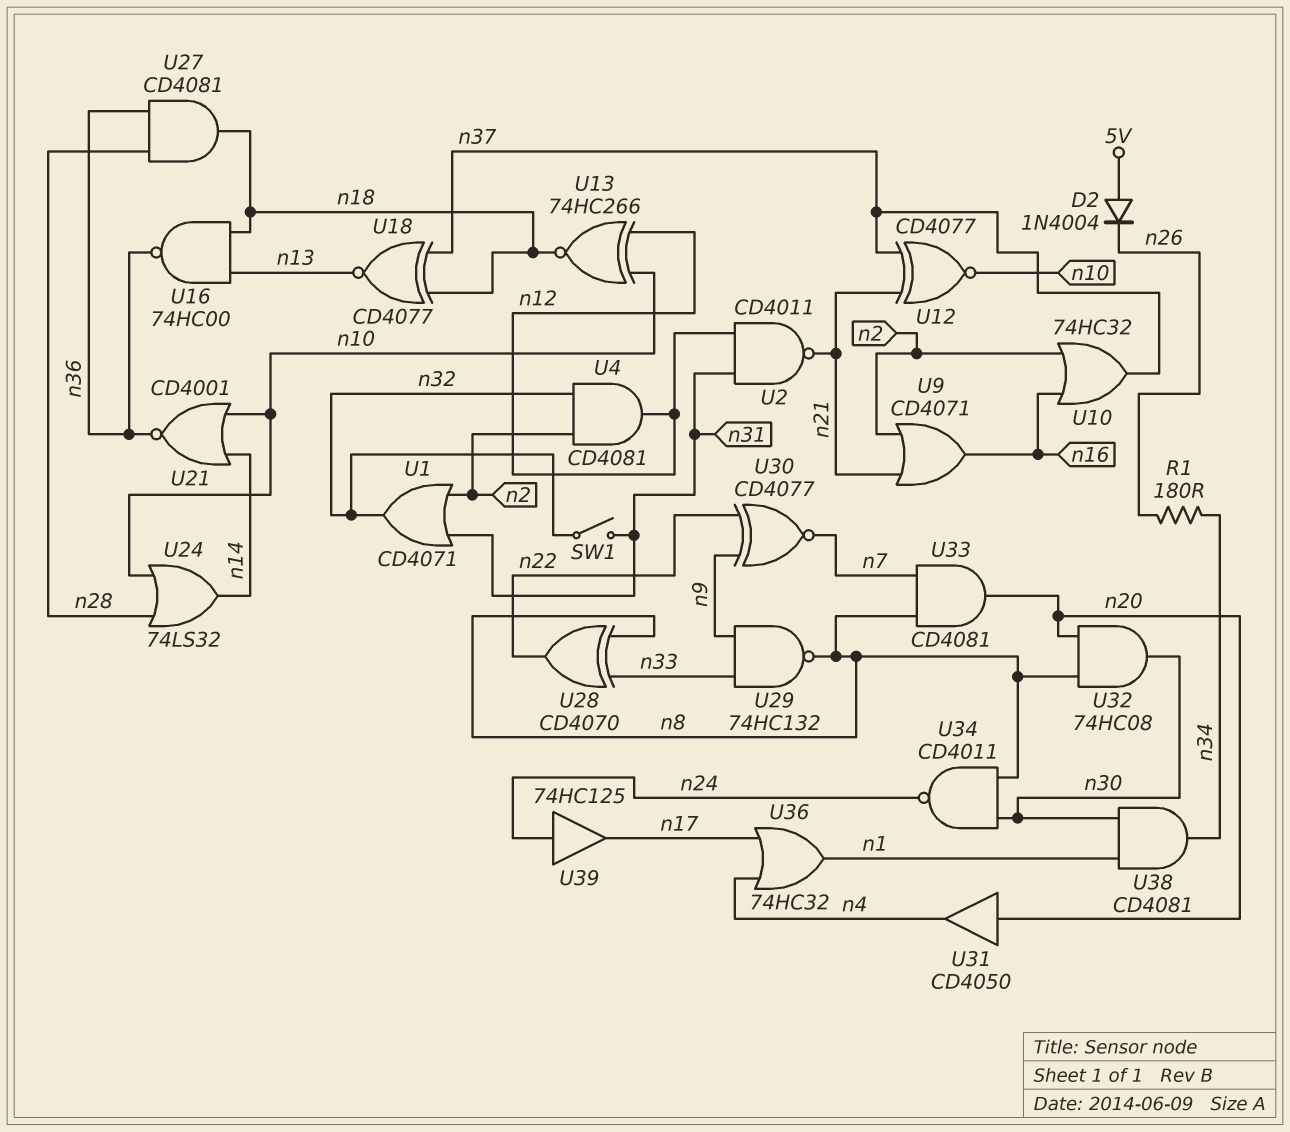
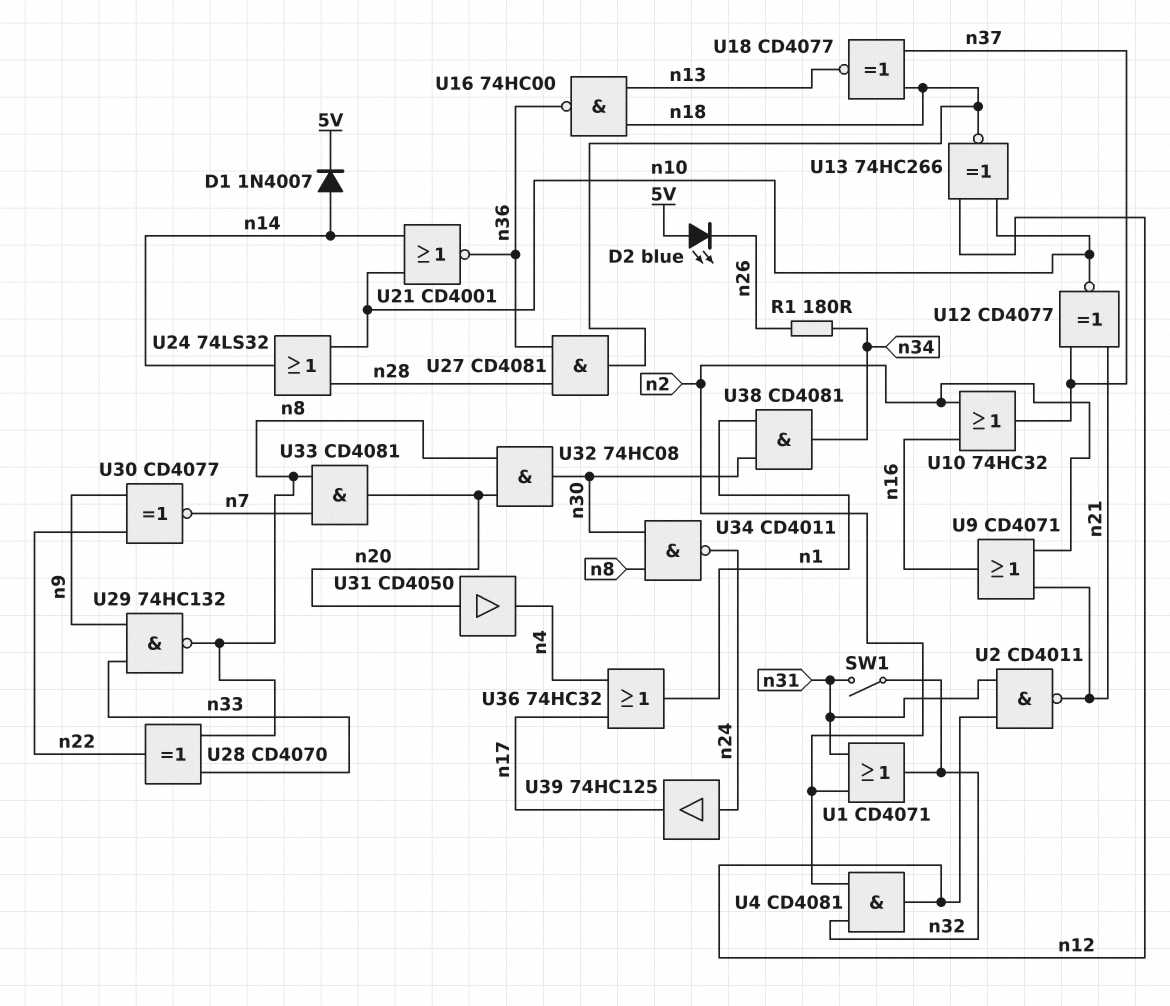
D1: none -> diode 1N4007 (A n14, K 5V)
D2: diode 1N4004 (A 5V, K n26) -> LED blue (A 5V, K n26)

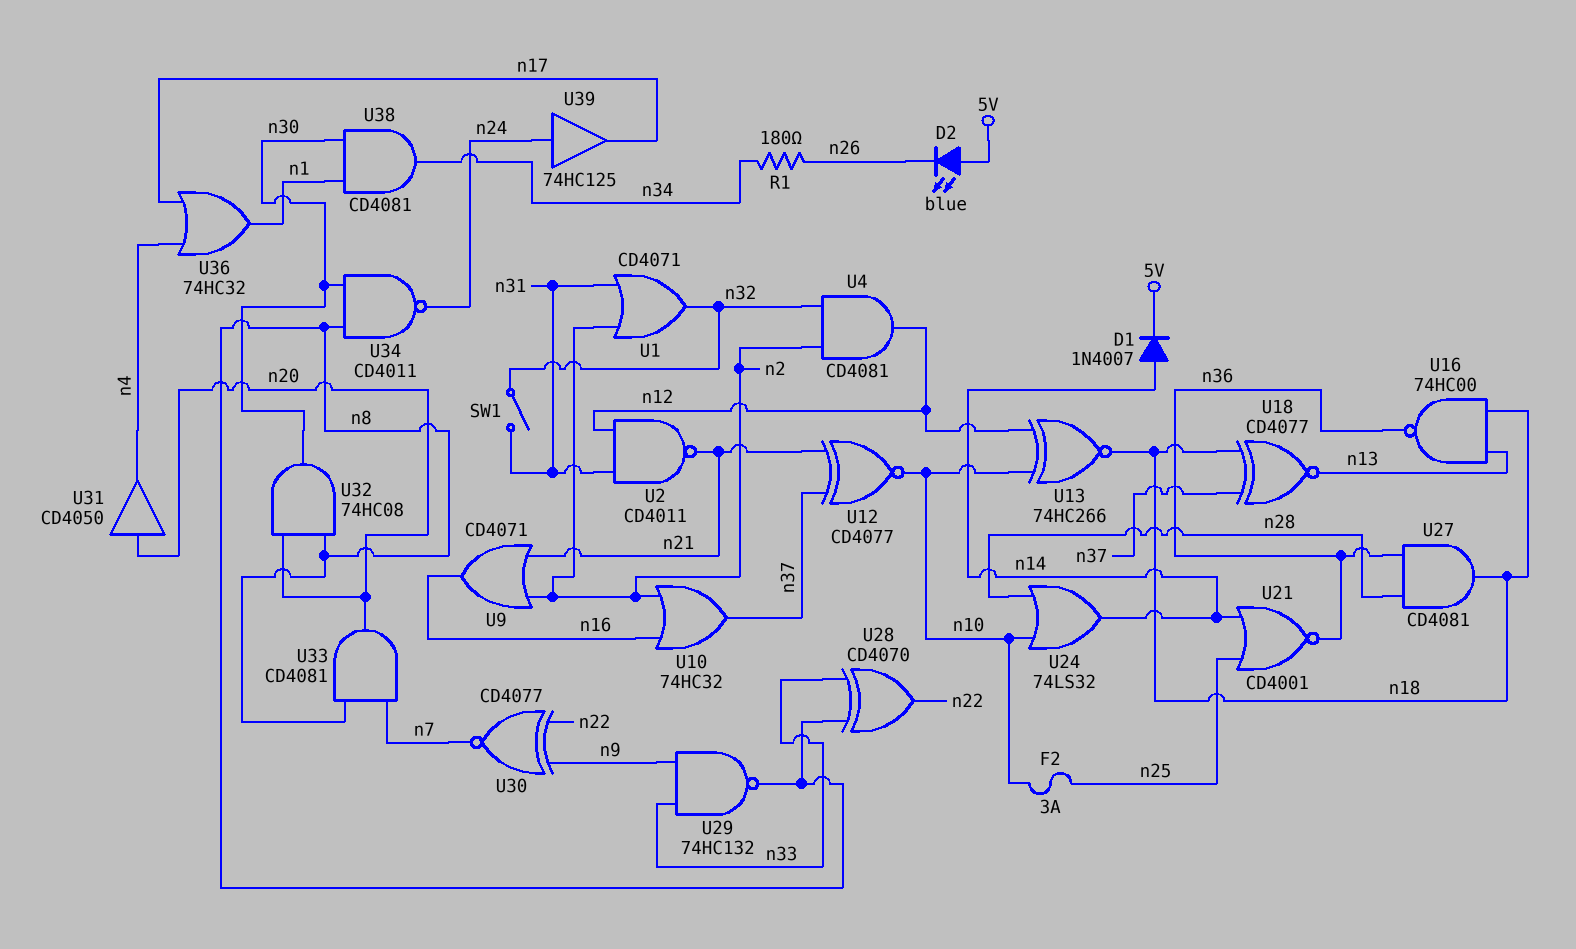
F2: none -> 3A (n10, n25)
U21: NOR CD4001 (in n10, in n14, out n36) -> NOR CD4001 (in n14, in n25, out n36)

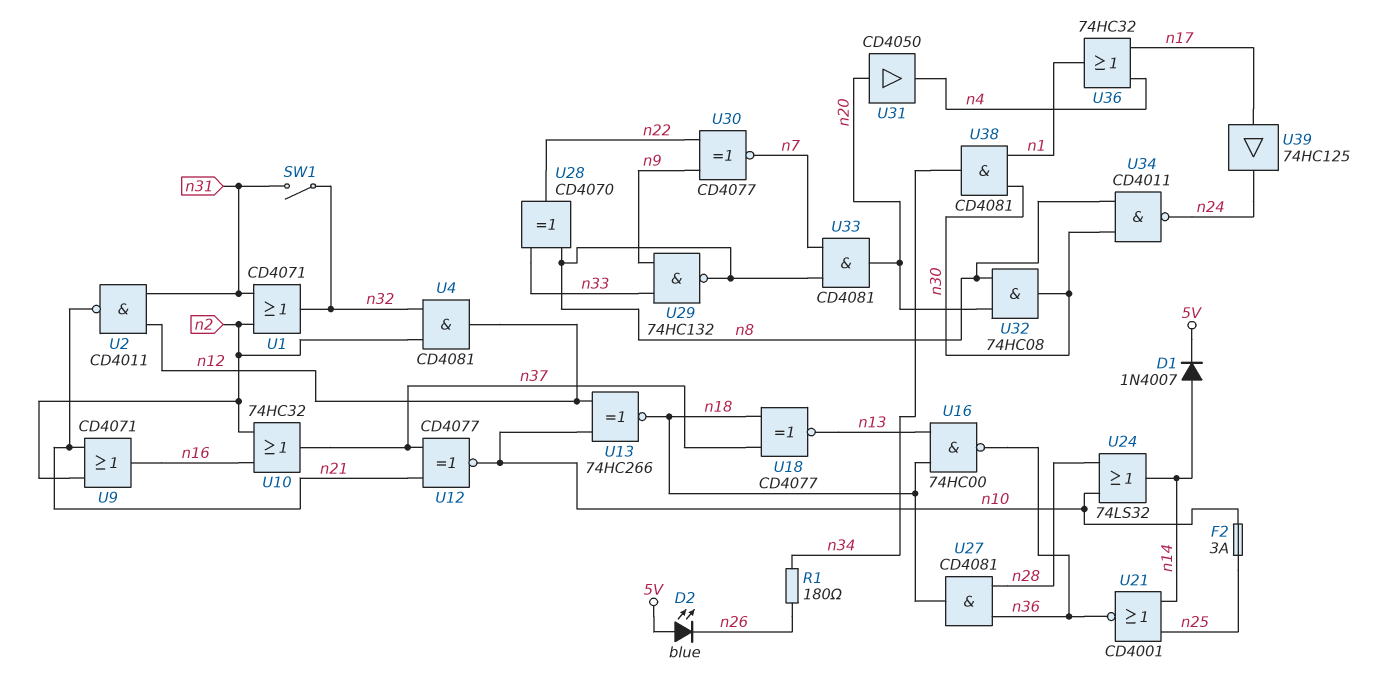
U39: buffer 74HC125 (in n24, out n17) -> buffer 74HC125 (in n17, out n24)

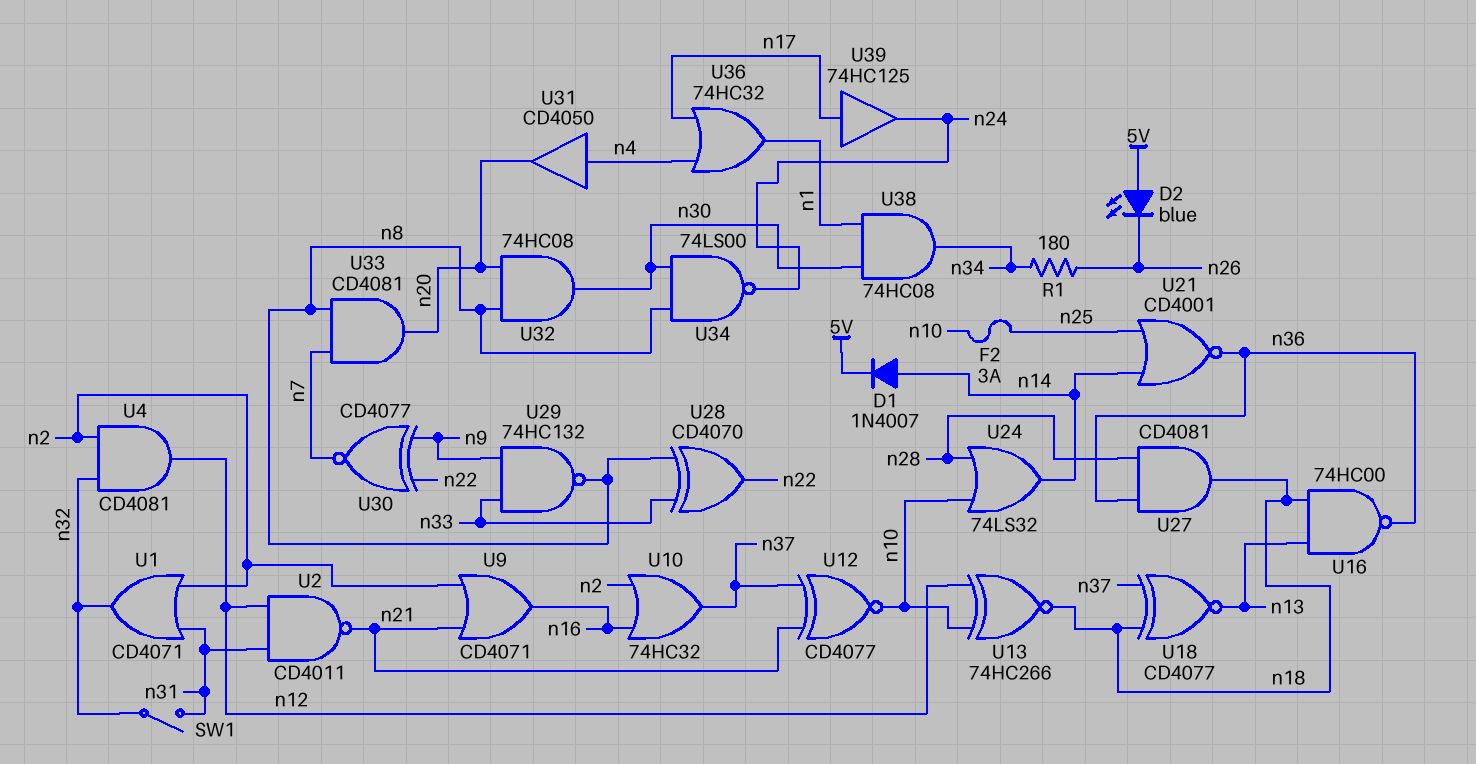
U31: buffer CD4050 (in n20, out n4) -> buffer CD4050 (in n4, out n20)
U34: NAND CD4011 (in n8, in n30, out n24) -> NAND 74LS00 (in n8, in n30, out n24)
U38: AND CD4081 (in n1, in n30, out n34) -> AND 74HC08 (in n1, in n30, out n34)

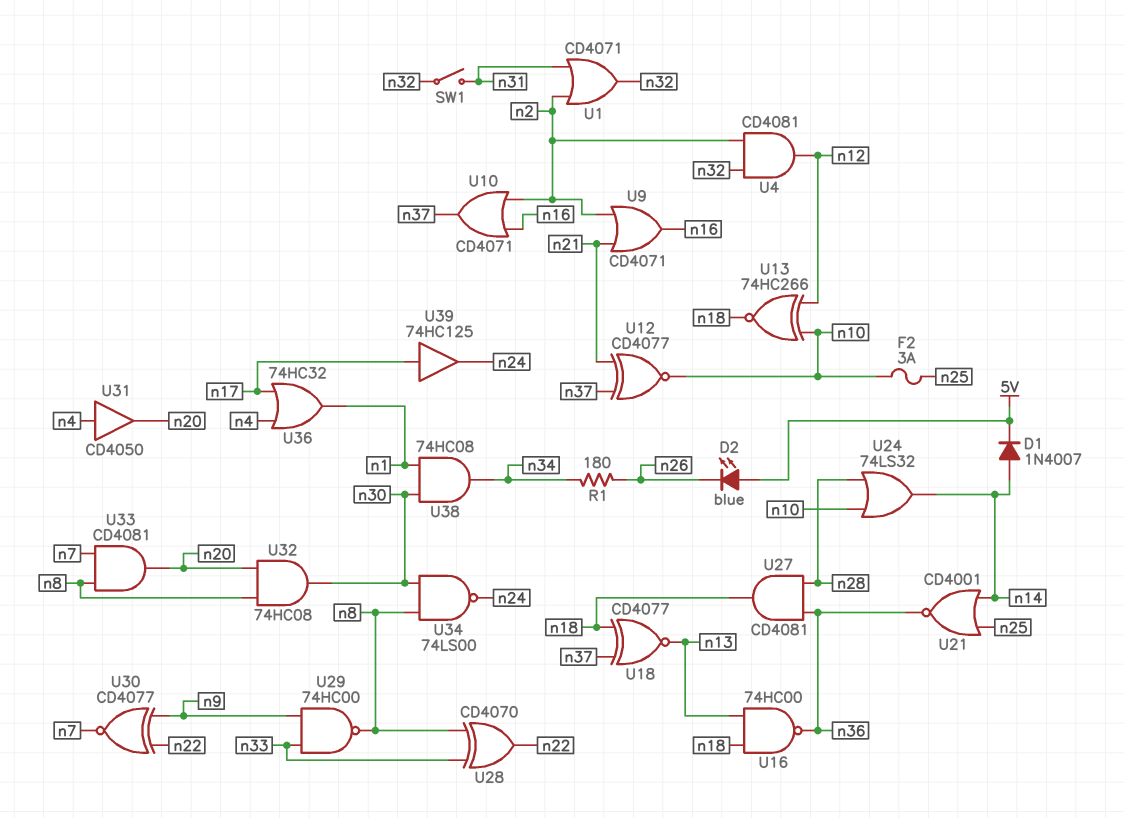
U2: NAND CD4011 (in n12, in n31, out n21) -> none
U10: OR 74HC32 (in n2, in n16, out n37) -> OR CD4071 (in n2, in n16, out n37)
U29: NAND 74HC132 (in n9, in n33, out n8) -> NAND 74HC00 (in n9, in n33, out n8)

